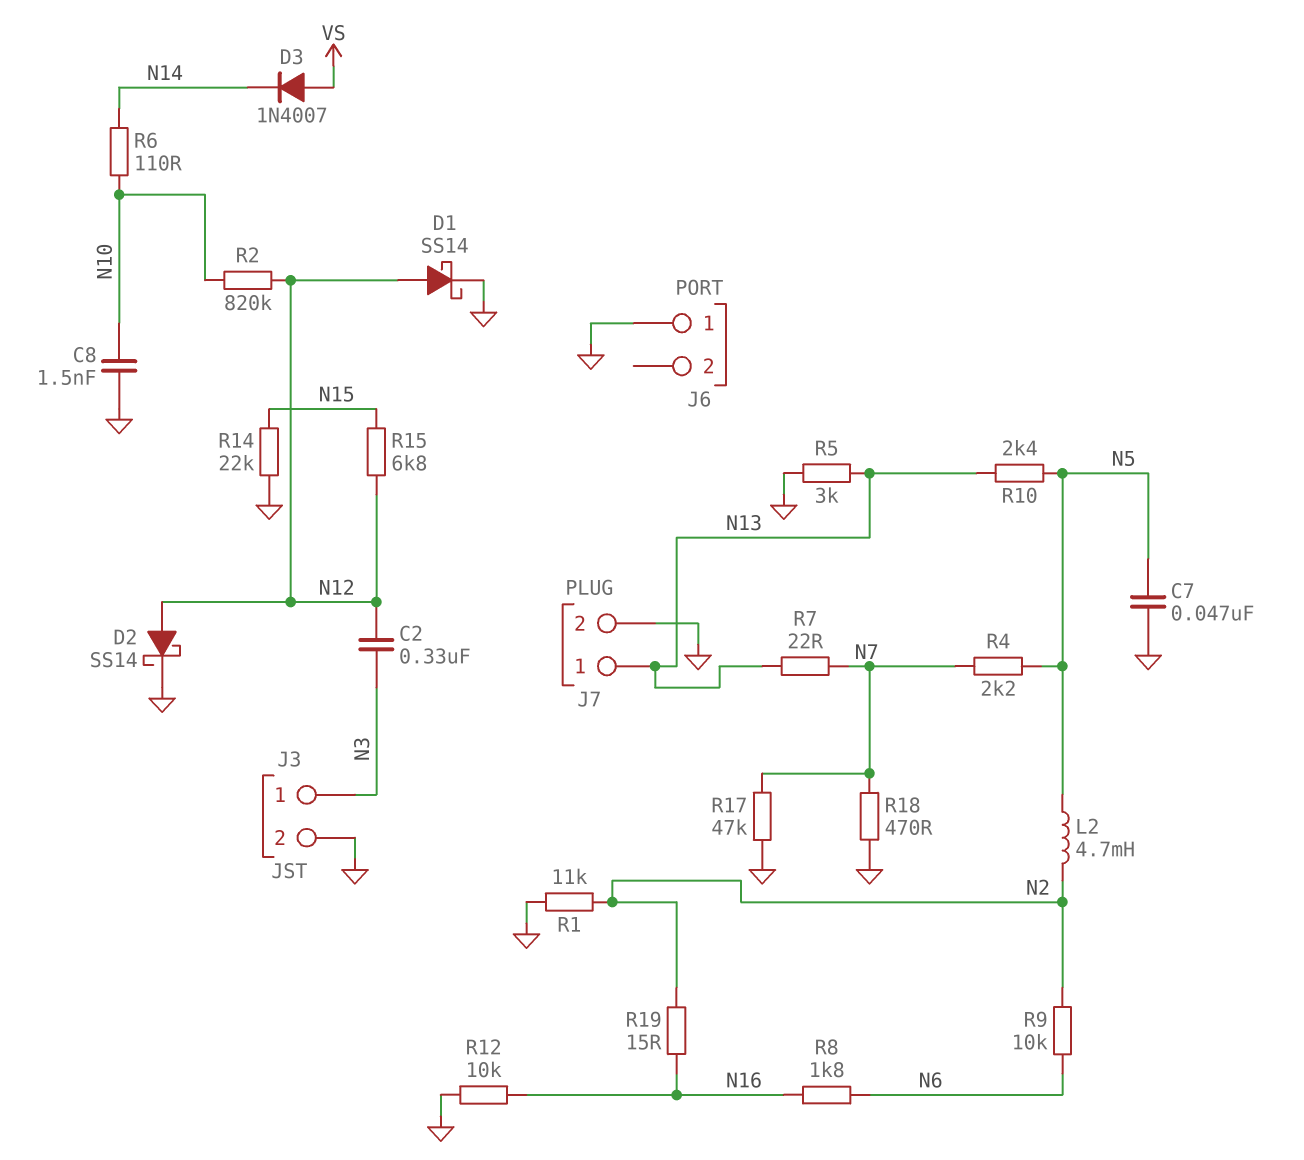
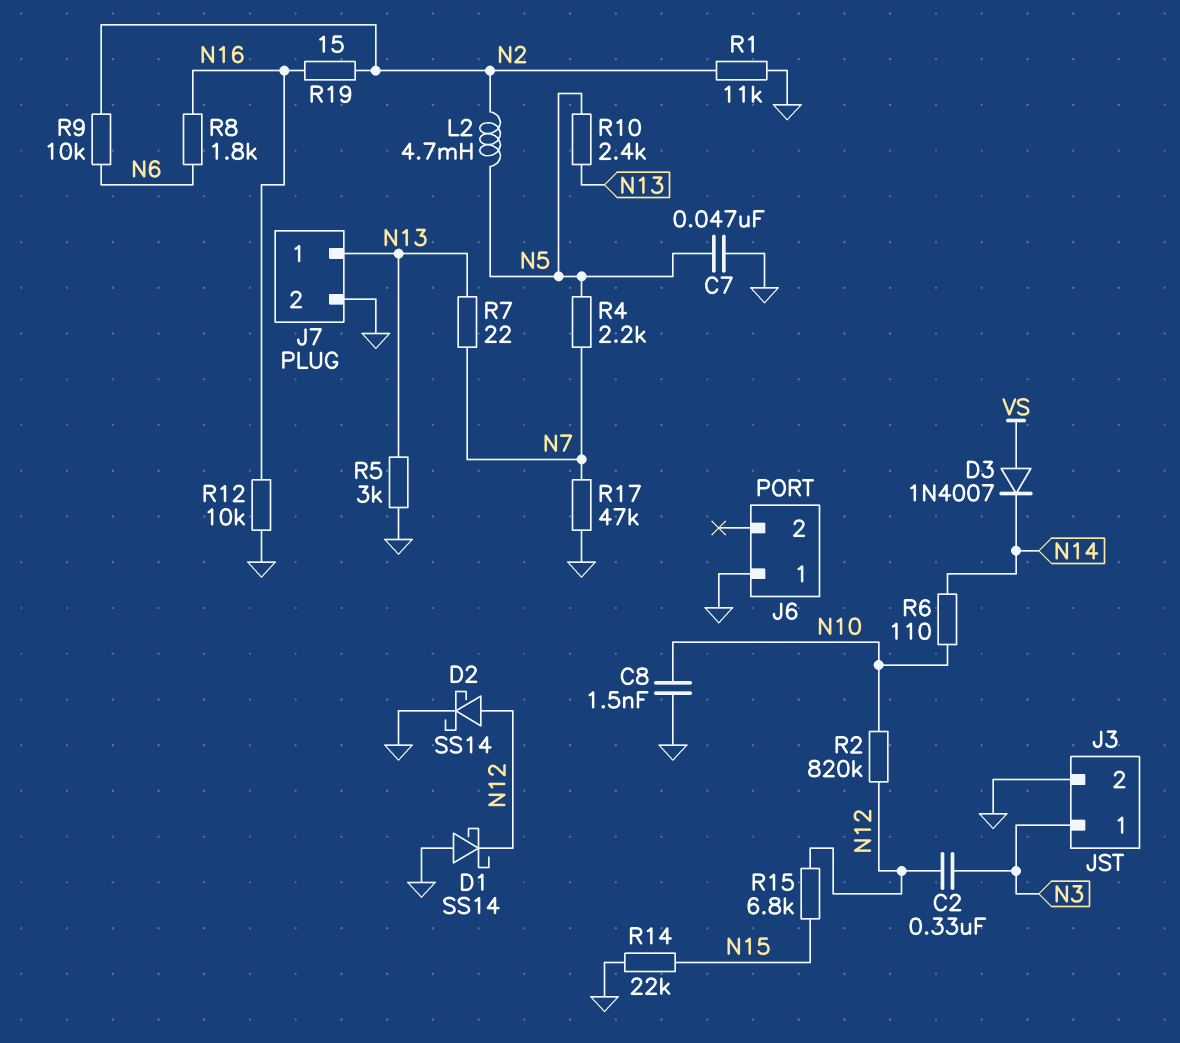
D1: schottky SS14 (A N12, K GND) -> schottky SS14 (A GND, K N12)
R18: 470 (GND, N7) -> none

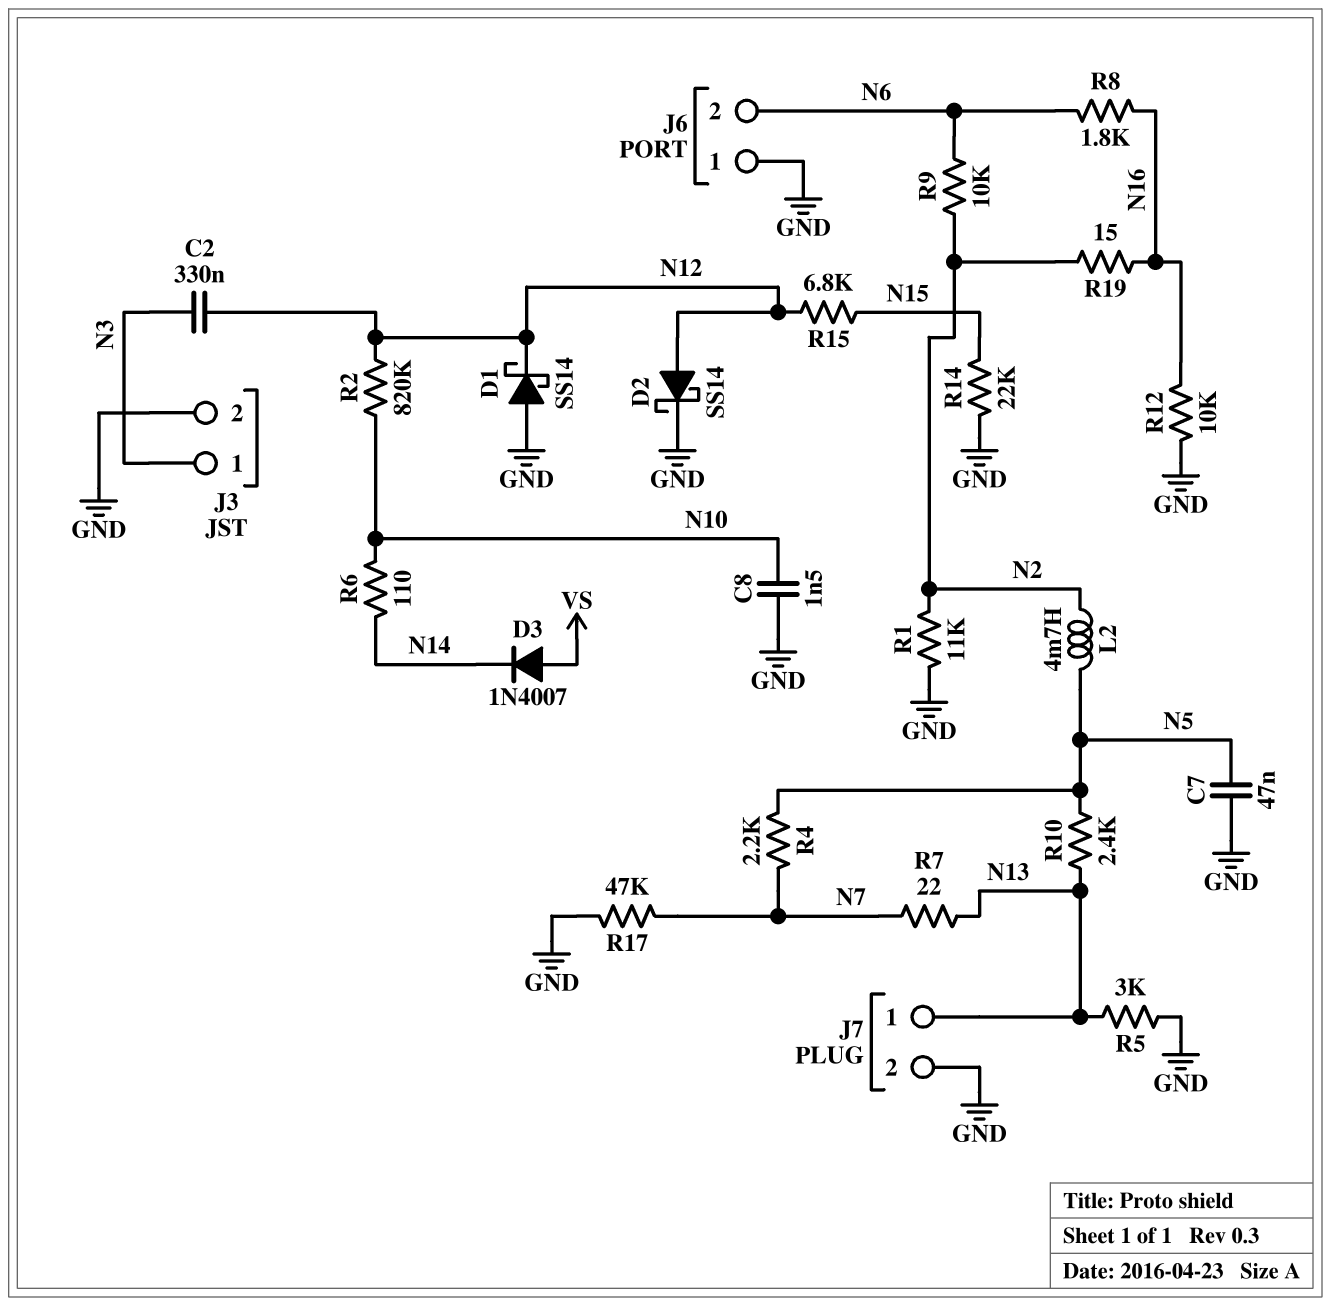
J6 pin 2: none -> N6

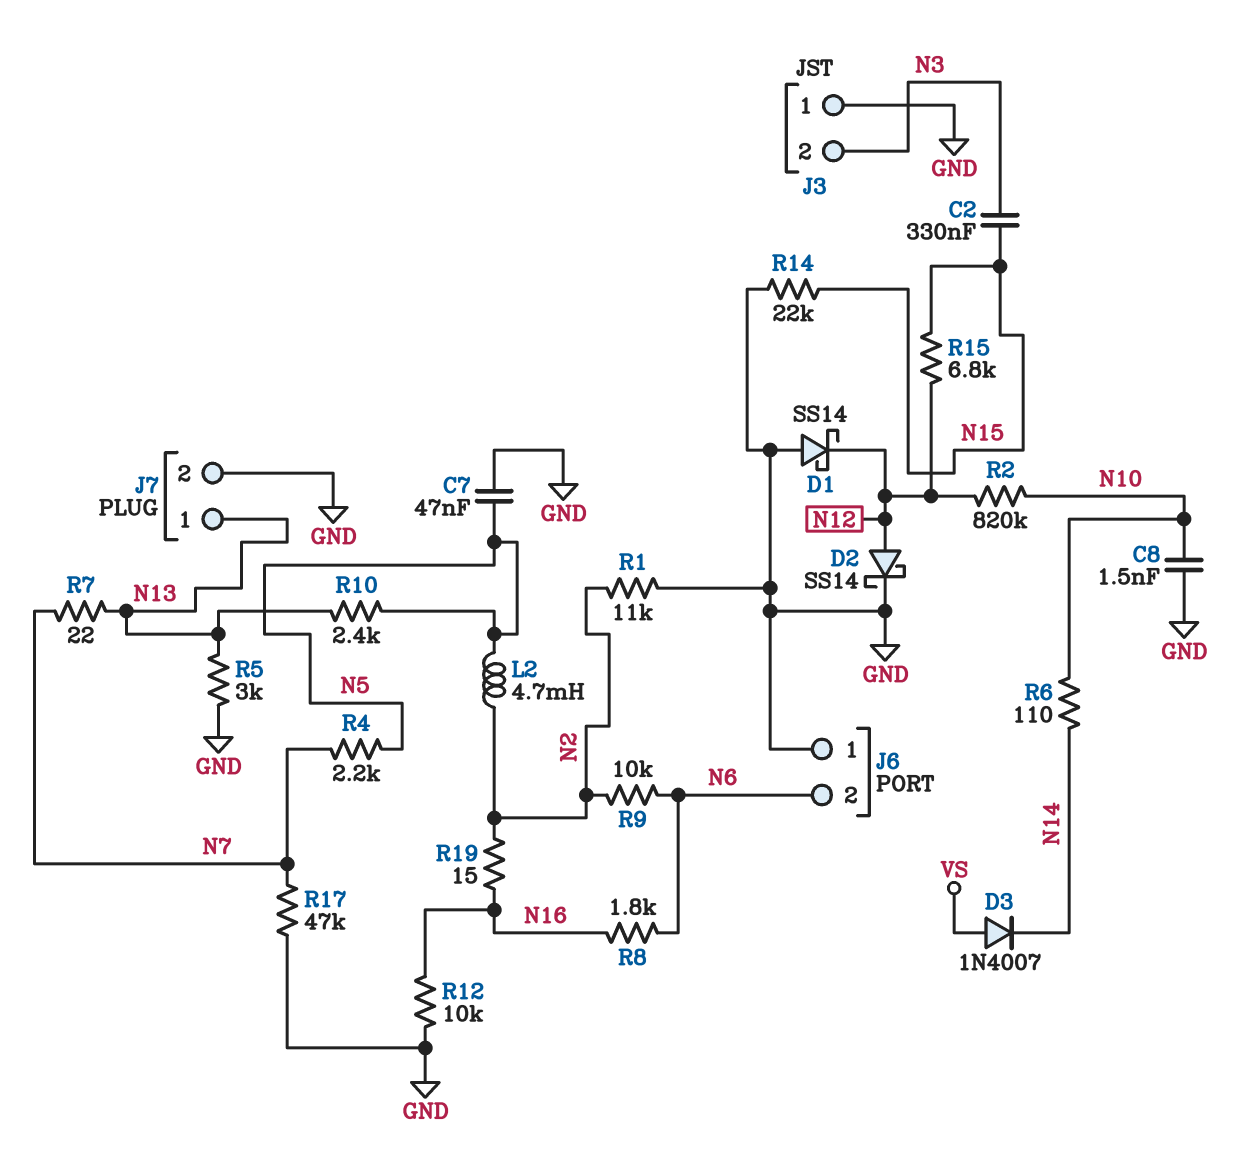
C2: 330nF (N3, N12) -> 330nF (N3, N15)
J3 pin 1: N3 -> GND
J3 pin 2: GND -> N3

